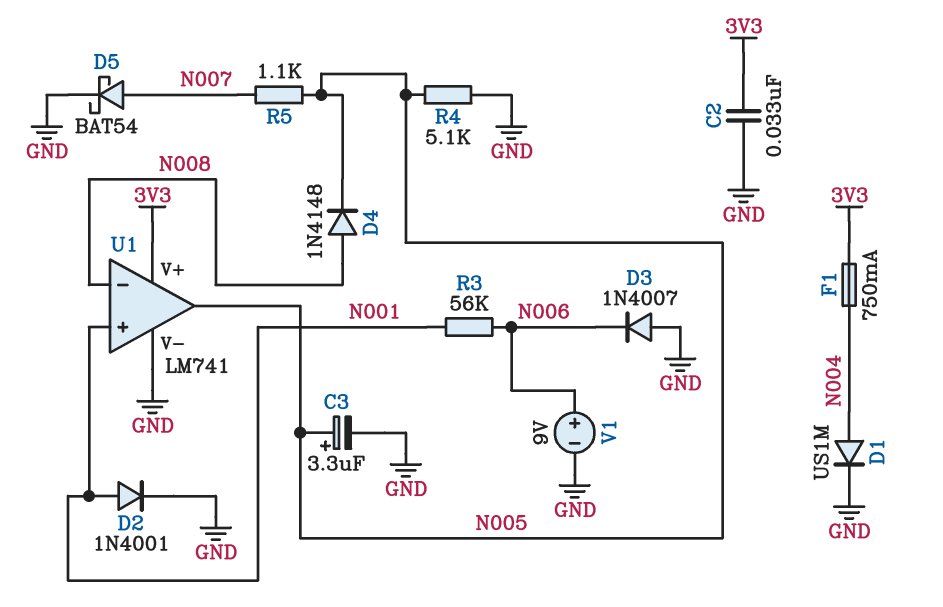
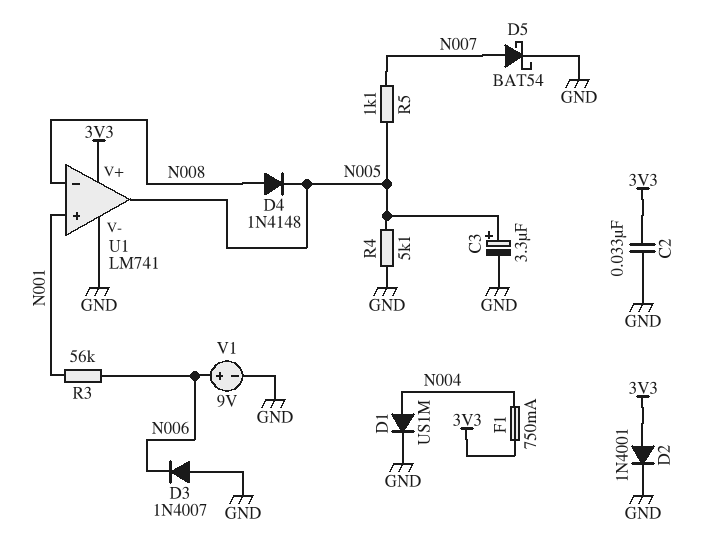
D2: diode 1N4001 (A N001, K GND) -> diode 1N4001 (A 3V3, K GND)

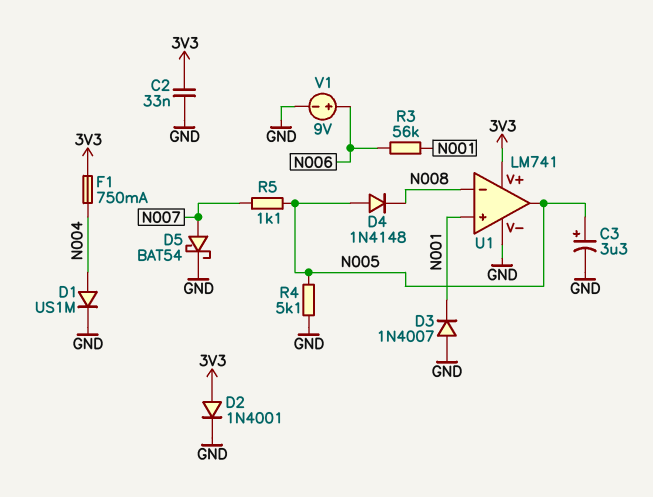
D3: diode 1N4007 (A GND, K N006) -> diode 1N4007 (A GND, K N001)
D4: diode 1N4148 (A N008, K N005) -> diode 1N4148 (A N005, K N008)

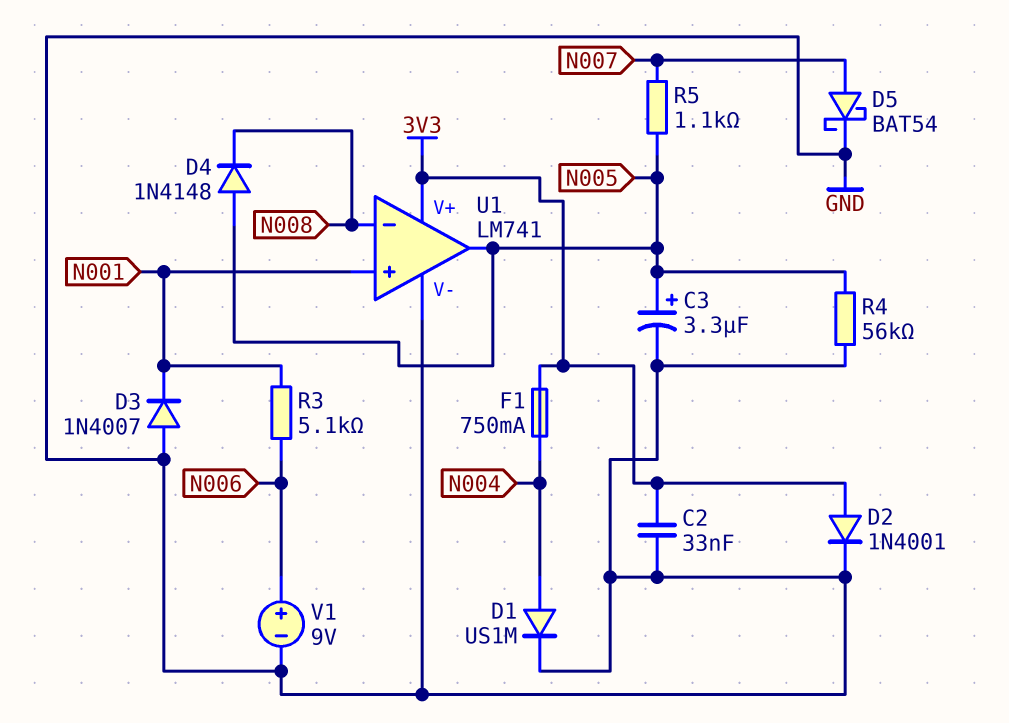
R3: 56k (N001, N006) -> 5.1k (N001, N006)
R4: 5.1k (GND, N005) -> 56k (GND, N005)

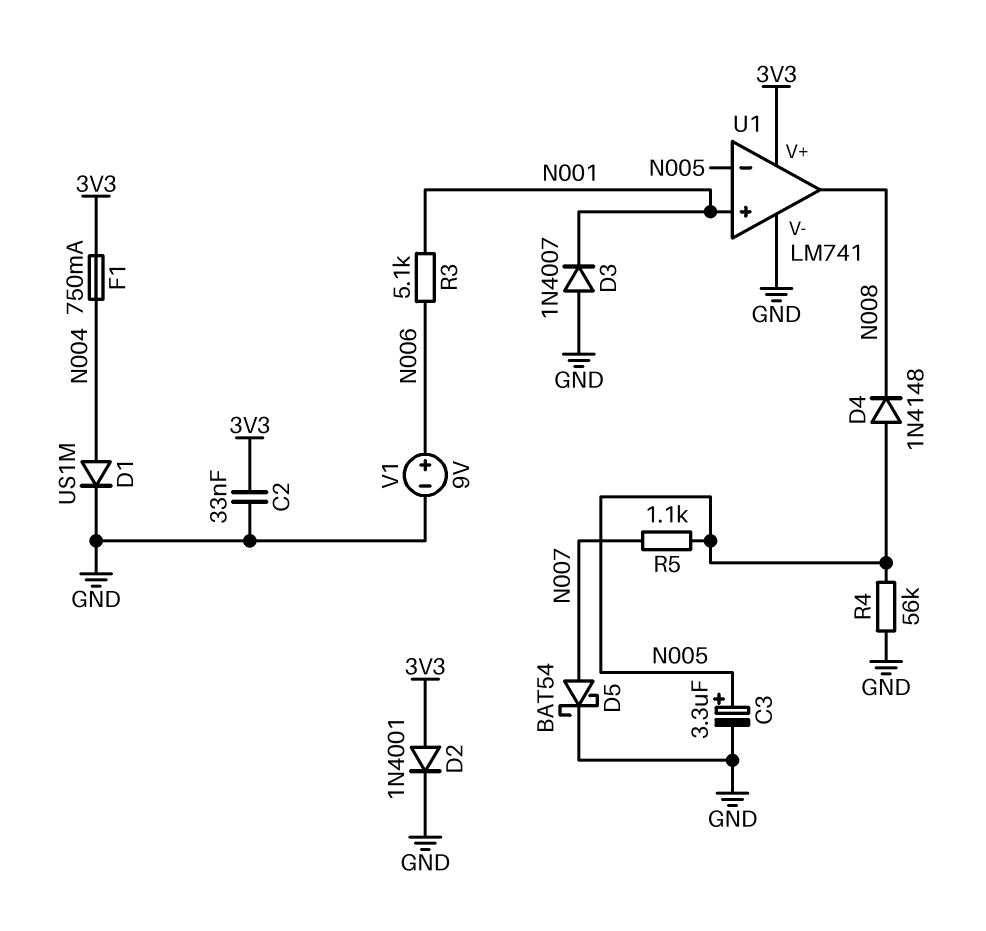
U1 pin in-: N008 -> N005
U1 pin out: N005 -> N008

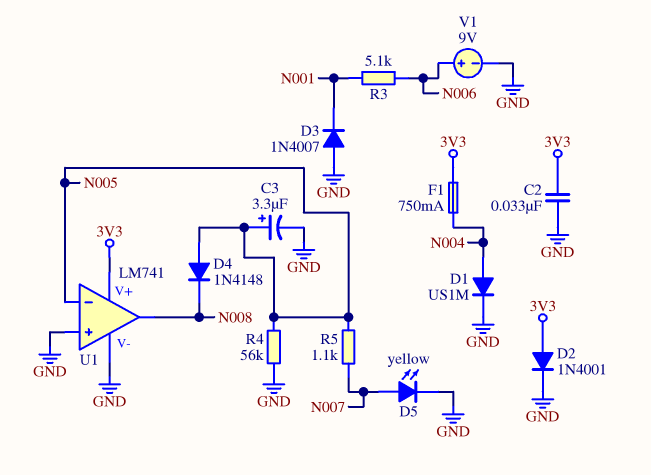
D5: schottky BAT54 (A N007, K GND) -> LED yellow (A N007, K GND)
U1 pin in+: N001 -> GND

